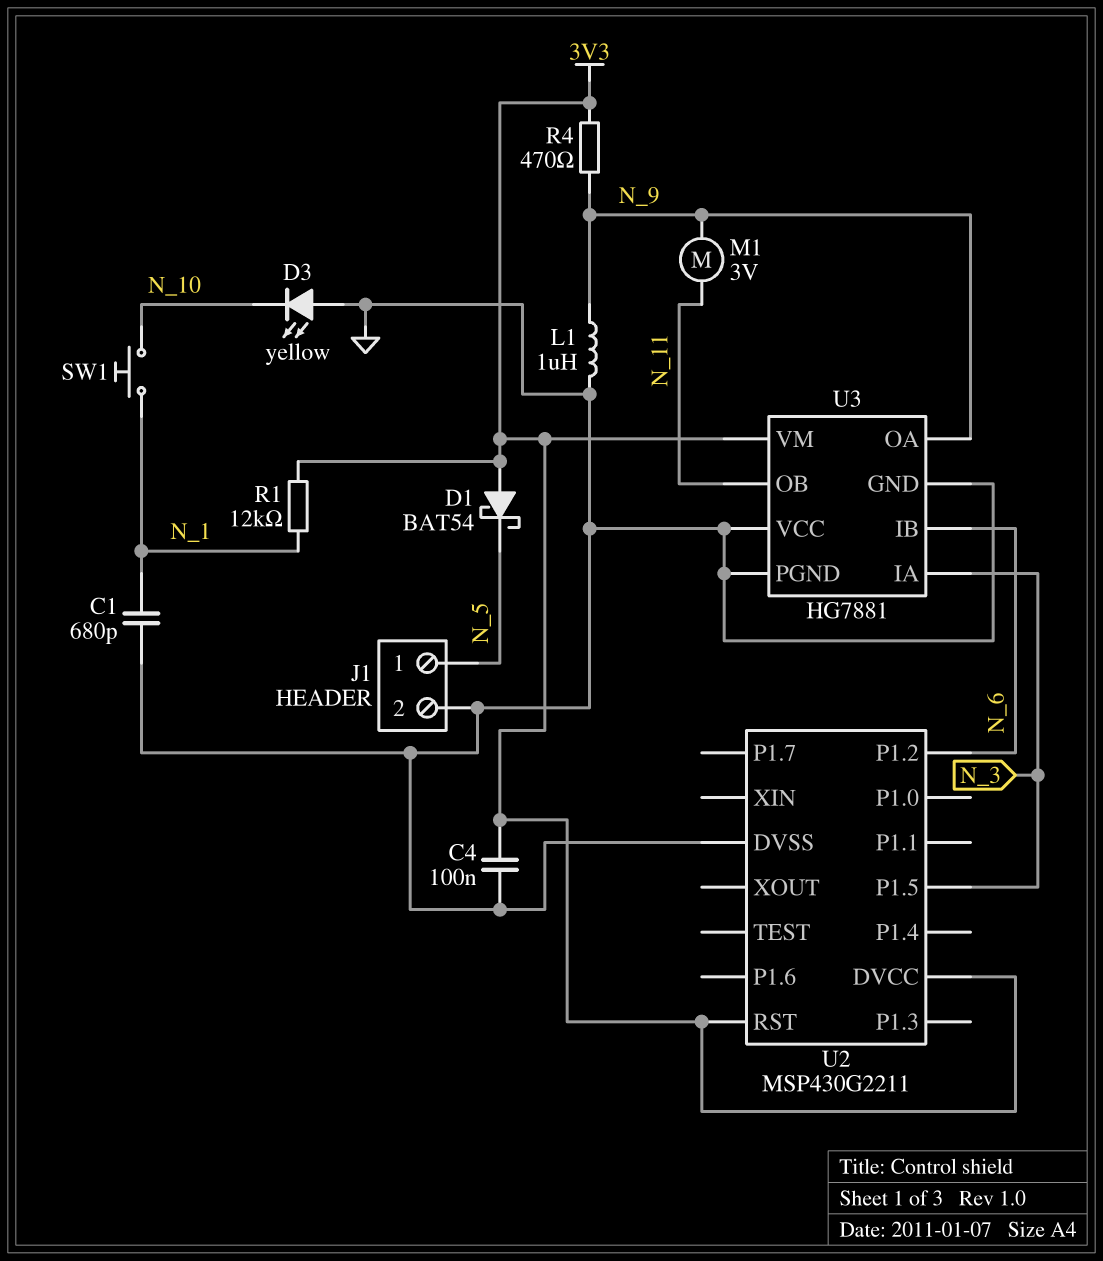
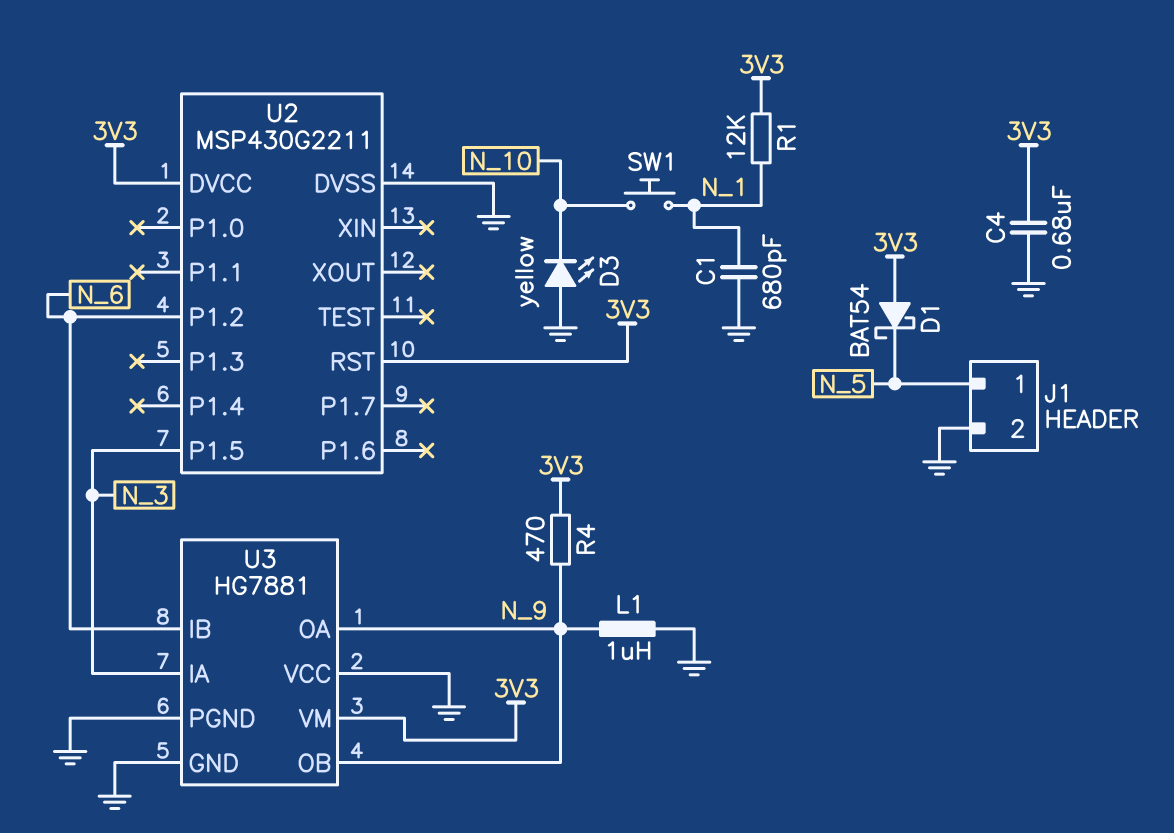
C4: 100nF (3V3, GND) -> 680nF (3V3, GND)
M1: motor 3V (N_9, N_11) -> none
U3 pin OB: N_11 -> N_9

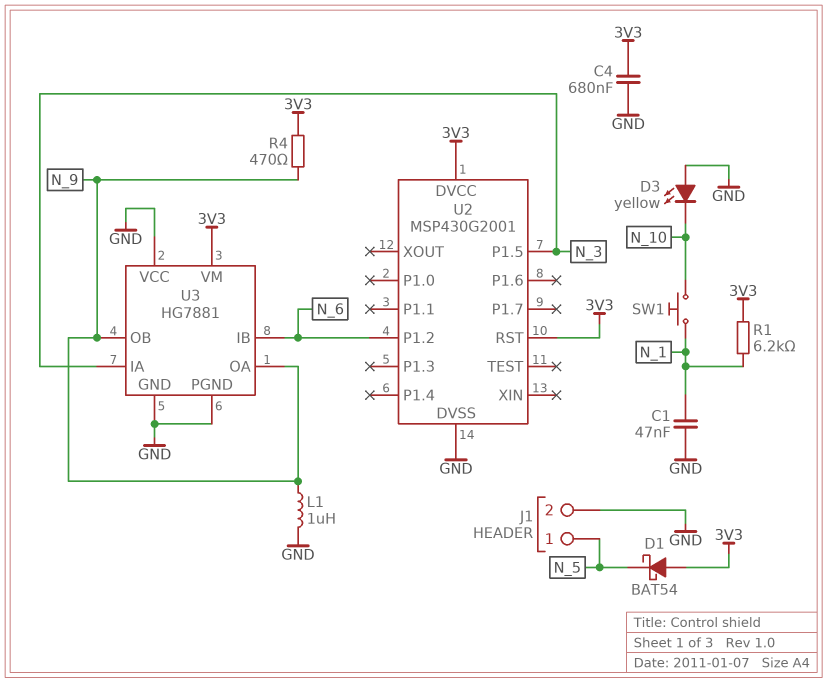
C1: 680pF (GND, N_1) -> 47nF (GND, N_1)
R1: 12k (3V3, N_1) -> 6.2k (3V3, N_1)
U2: MSP430G2211 -> MSP430G2001

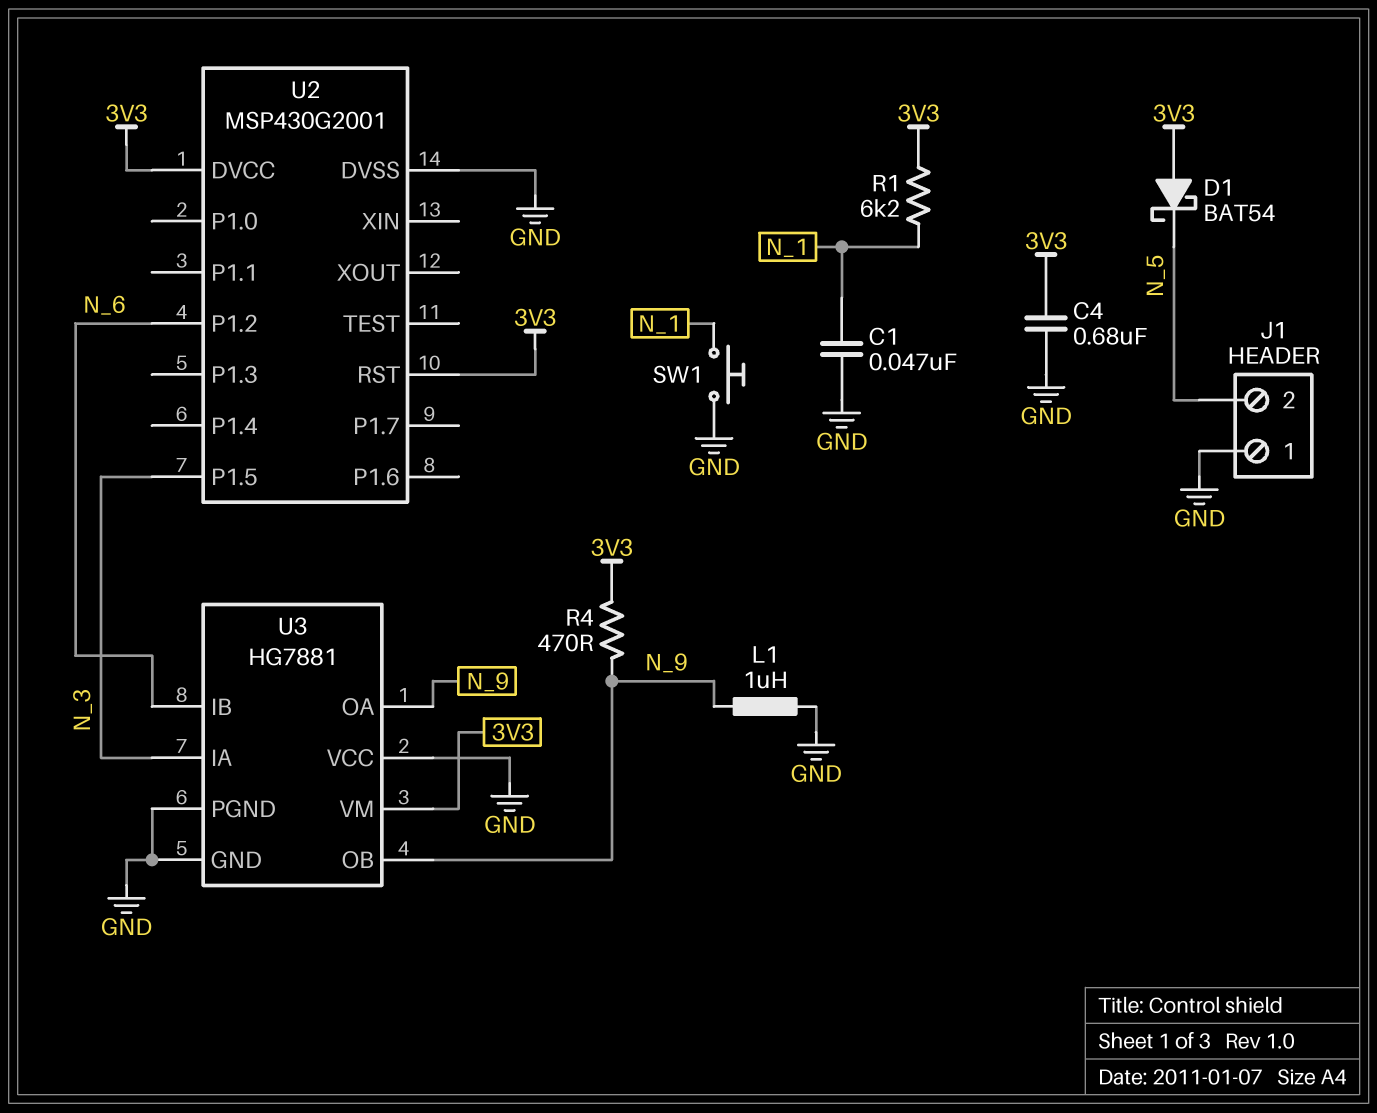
D3: LED yellow (A GND, K N_10) -> none
J1 pin 1: N_5 -> GND
J1 pin 2: GND -> N_5
SW1: button (N_1, N_10) -> button (GND, N_1)

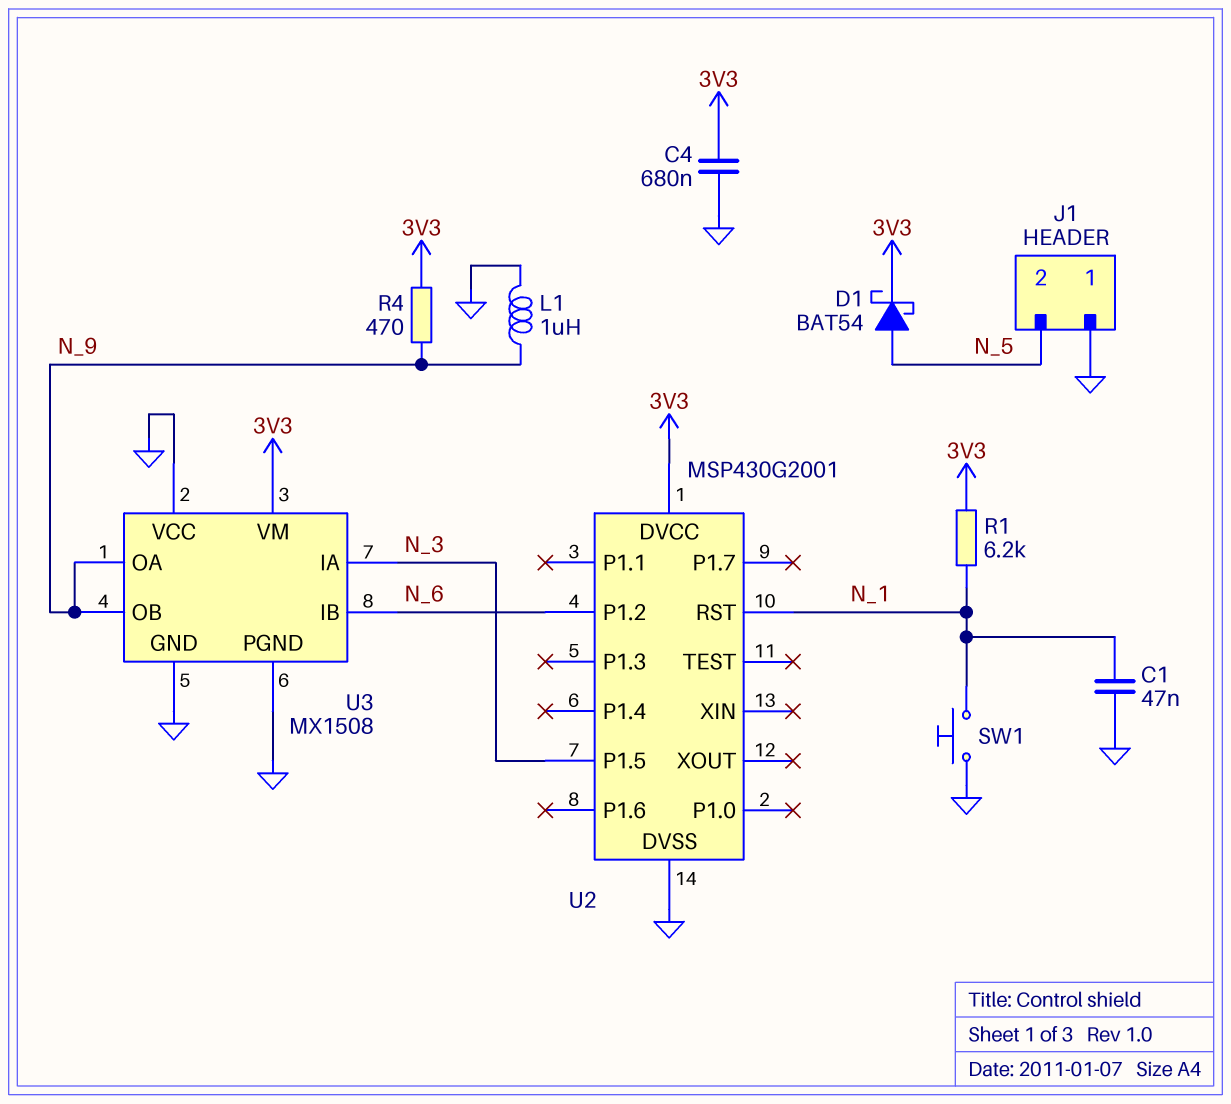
D1: schottky BAT54 (A 3V3, K N_5) -> schottky BAT54 (A N_5, K 3V3)
U2 pin RST: 3V3 -> N_1
U3: HG7881 -> MX1508

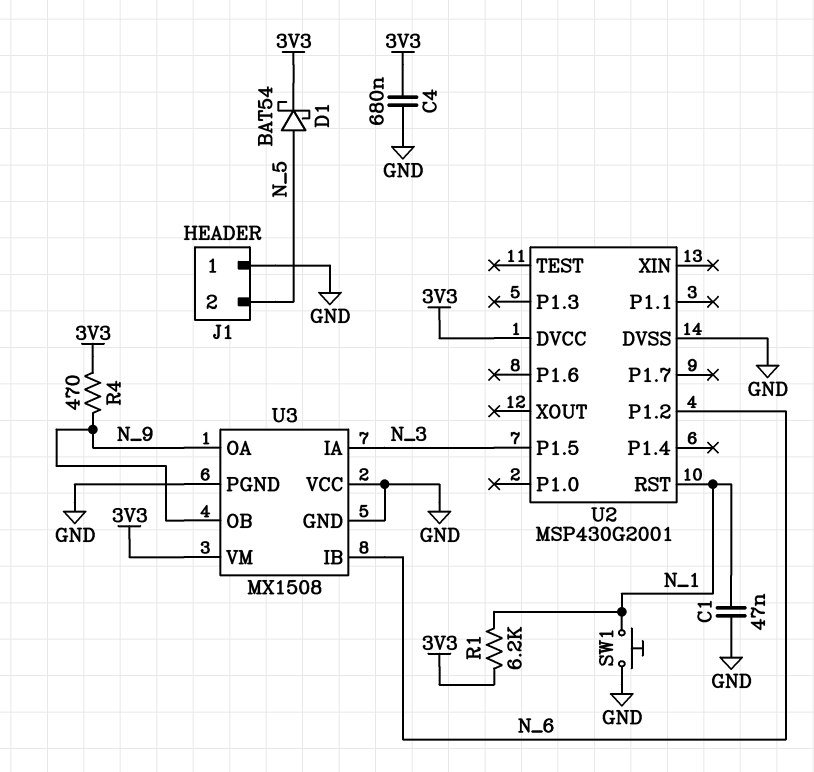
L1: 1uH (GND, N_9) -> none

